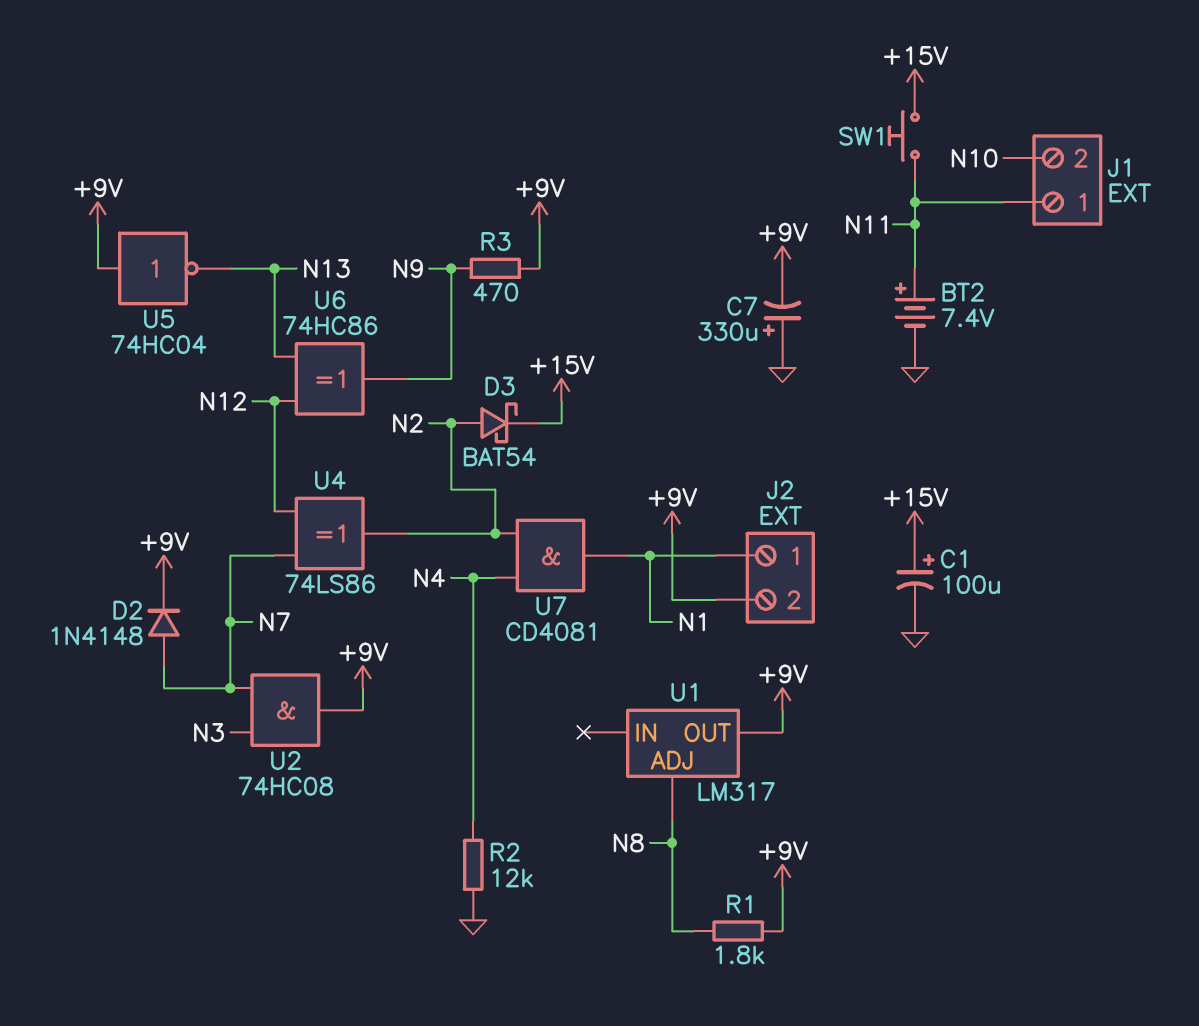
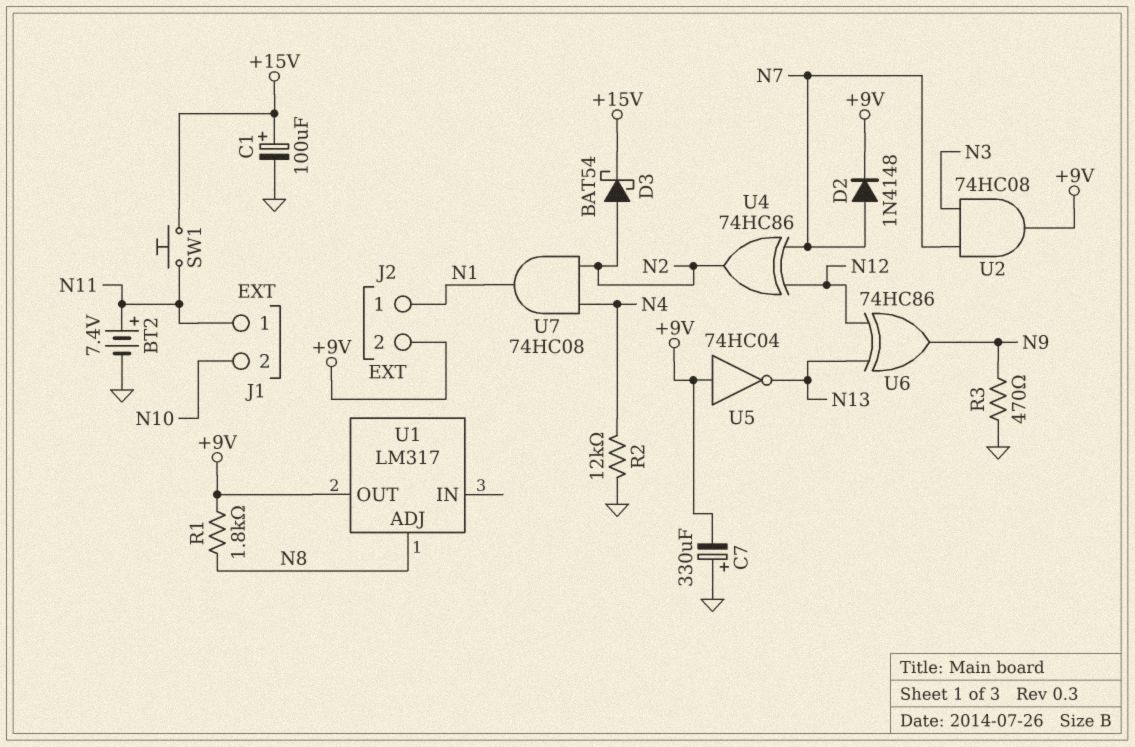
R3: 470 (+9V, N9) -> 470 (GND, N9)
U4: XOR 74LS86 (in N7, in N12, out N2) -> XOR 74HC86 (in N7, in N12, out N2)
U7: AND CD4081 (in N2, in N4, out N1) -> AND 74HC08 (in N2, in N4, out N1)

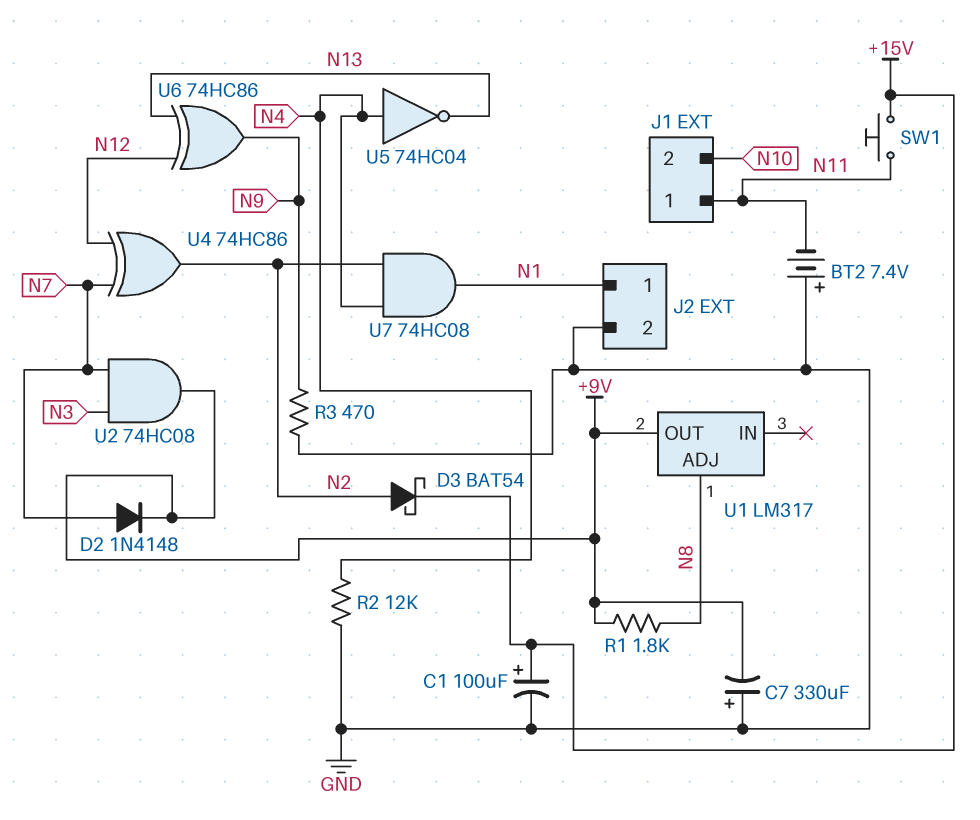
BT2: 7.4V (plus N11, minus GND) -> 7.4V (plus GND, minus N11)
J2 pin 2: +9V -> GND
U5: NOT 74HC04 (in +9V, out N13) -> NOT 74HC04 (in N4, out N13)

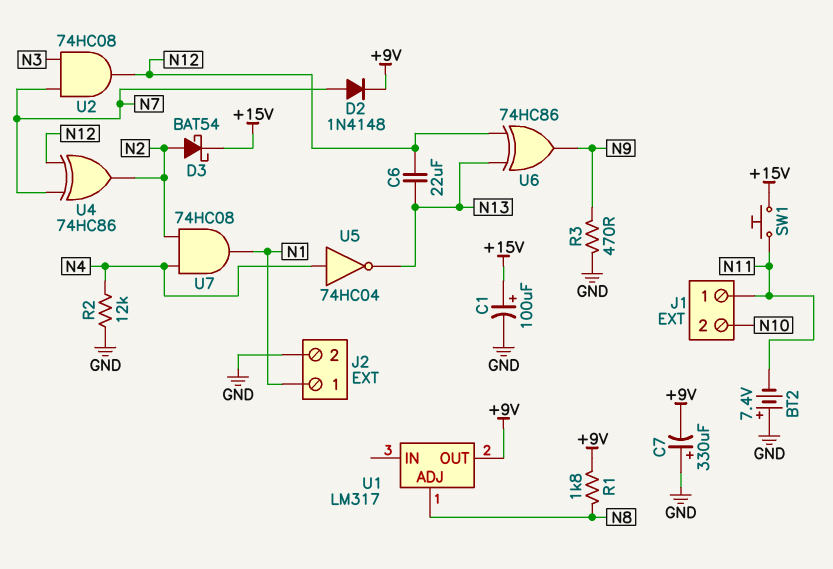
C6: none -> 22uF (N12, N13)
U2: AND 74HC08 (in N3, in N7, out +9V) -> AND 74HC08 (in N3, in N7, out N12)

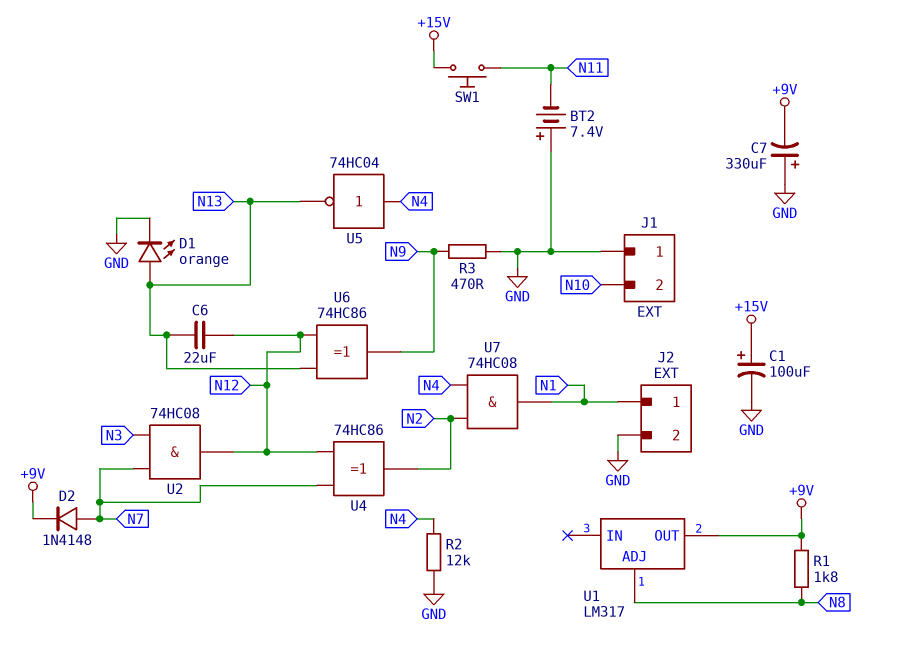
D1: none -> LED orange (A N13, K GND)
D3: schottky BAT54 (A N2, K +15V) -> none
J1 pin 1: N11 -> GND

